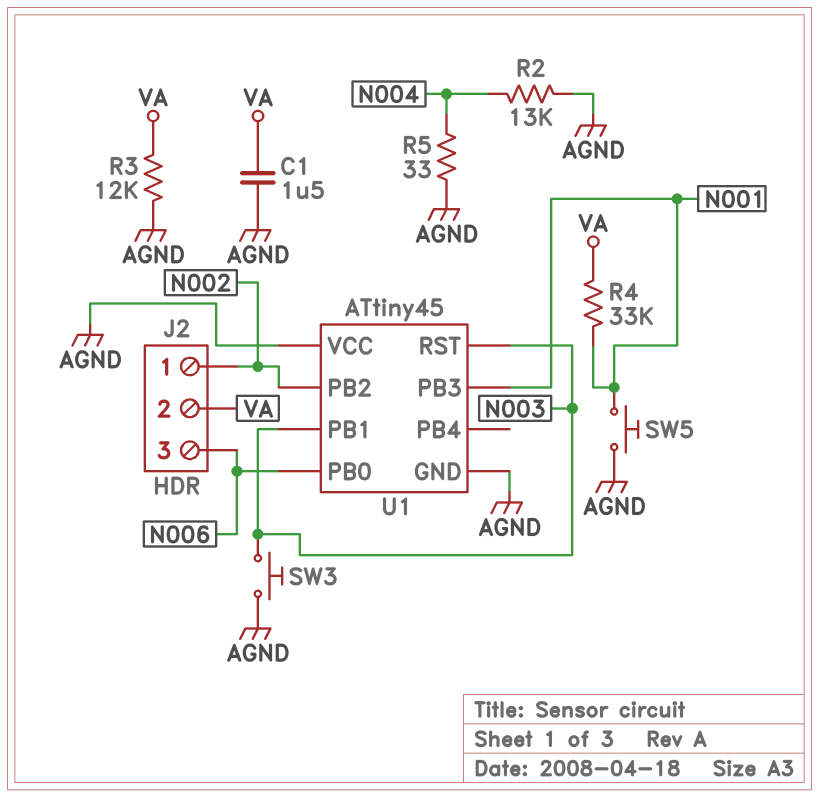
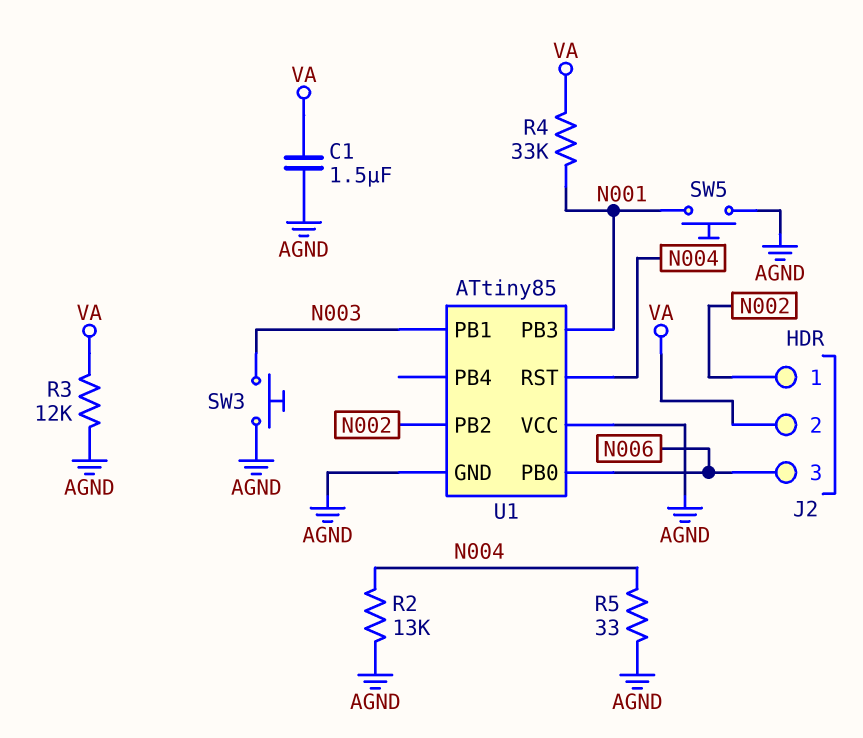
U1: ATtiny45 -> ATtiny85
U1 pin RST: N003 -> N004

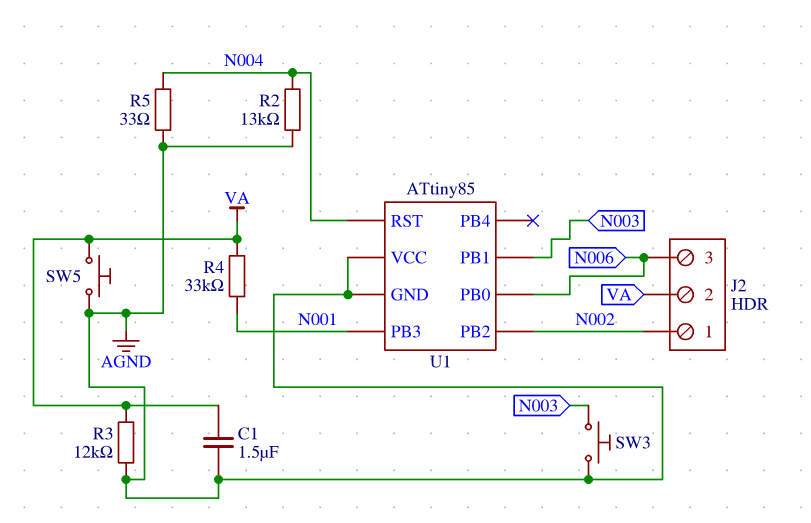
SW5: button (AGND, N001) -> button (AGND, VA)

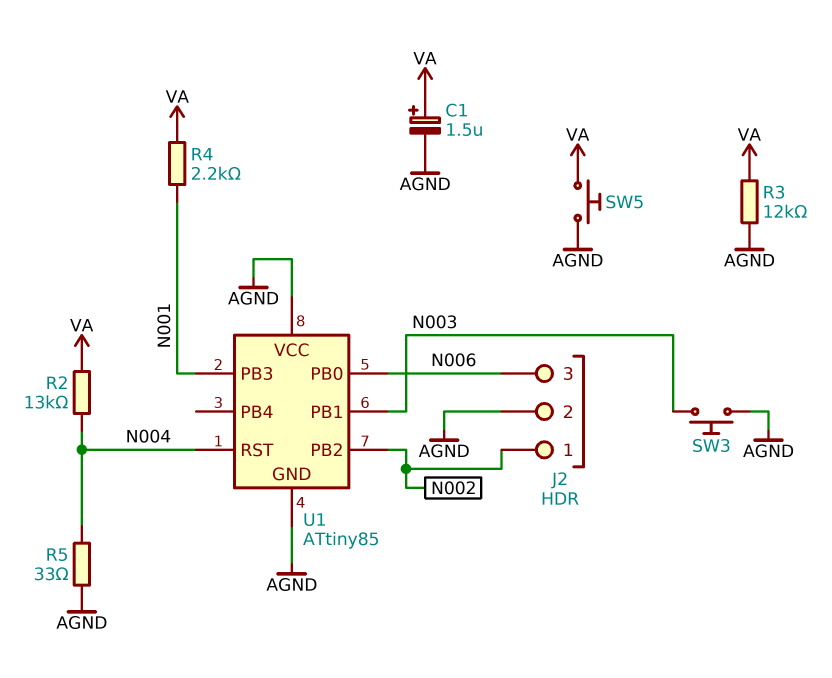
C1: 1.5uF (AGND, VA) -> 1.5uF (plus VA, minus AGND)
J2 pin 2: VA -> AGND
R2: 13k (AGND, N004) -> 13k (N004, VA)
R4: 33k (N001, VA) -> 2.2k (N001, VA)

